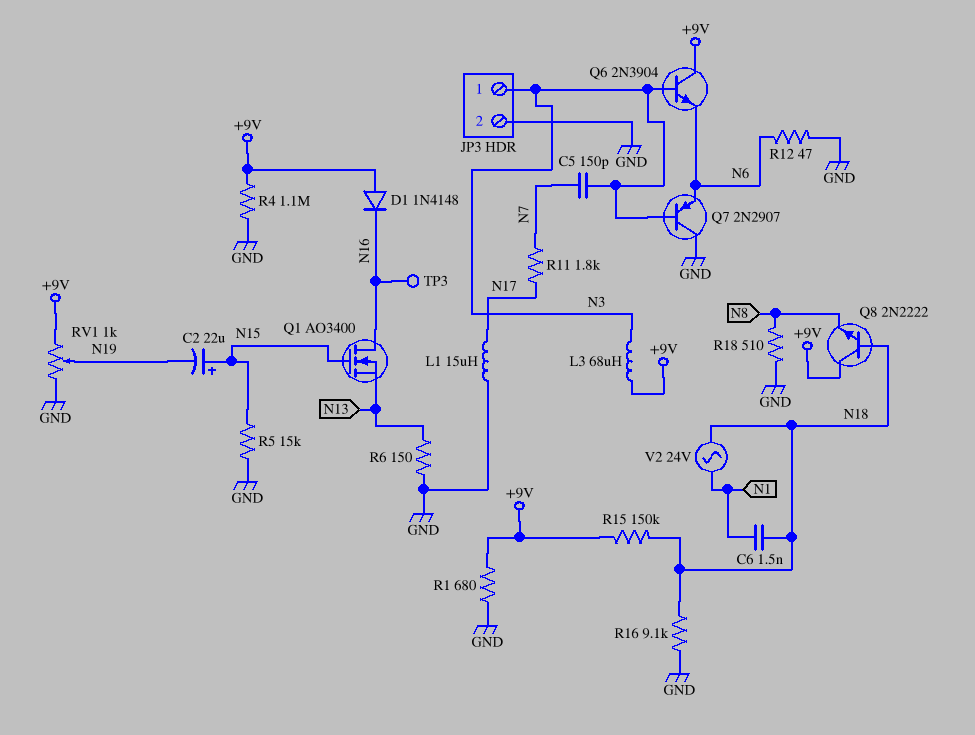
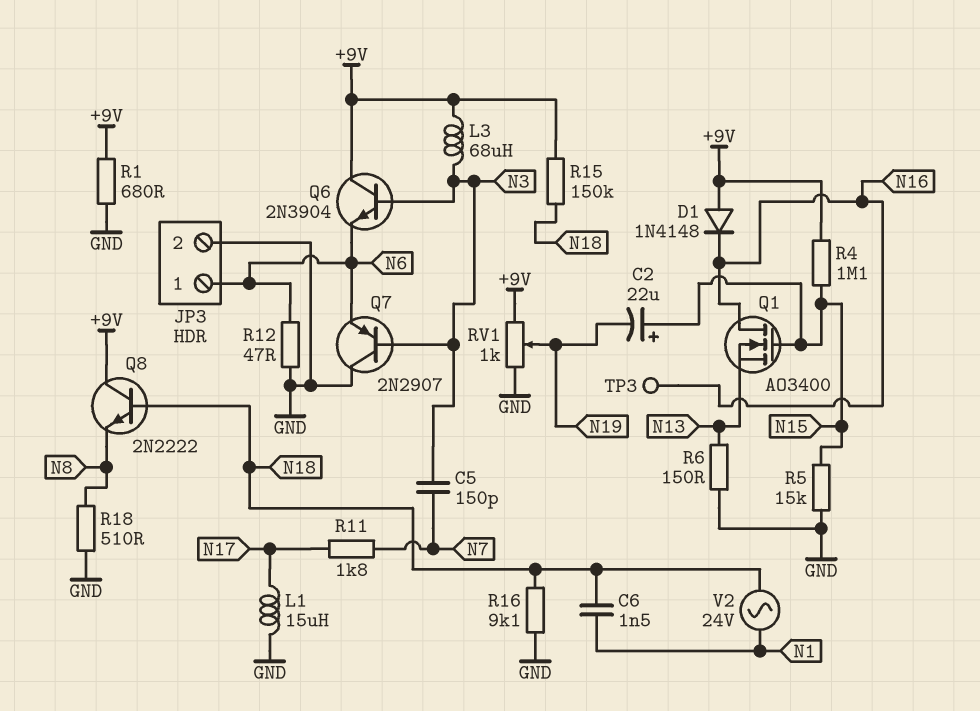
JP3 pin 1: N3 -> N6
R4: 1.1M (+9V, GND) -> 1.1M (+9V, N15)

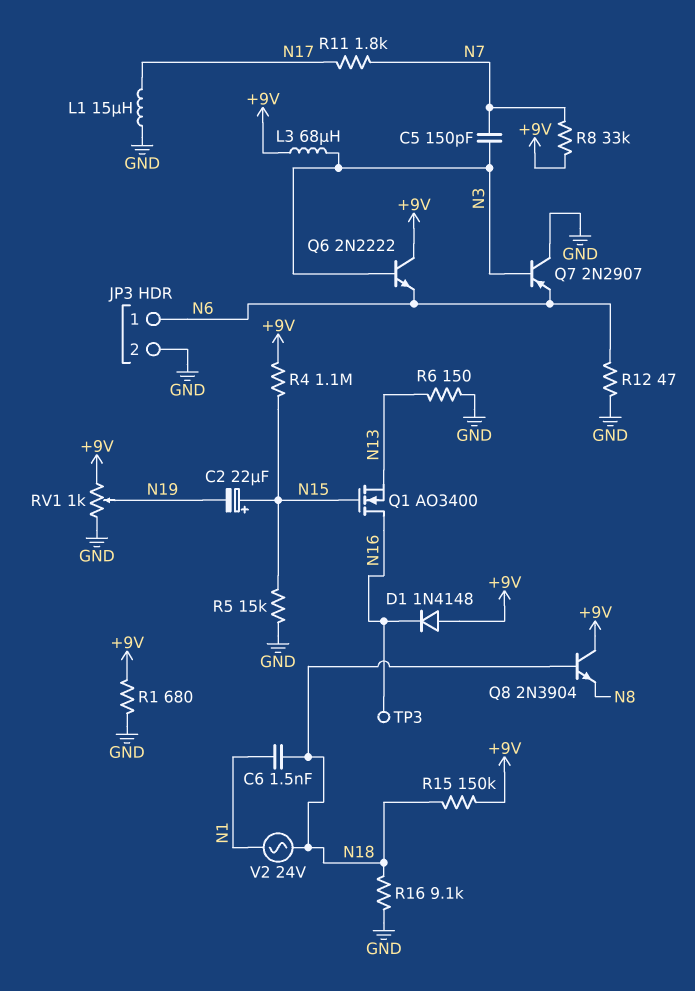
Q6: NPN 2N3904 (B N3, C +9V, E N6) -> NPN 2N2222 (B N3, C +9V, E N6)
Q8: NPN 2N2222 (B N18, C +9V, E N8) -> NPN 2N3904 (B N18, C +9V, E N8)
R8: none -> 33k (+9V, N7)
R18: 510 (GND, N8) -> none

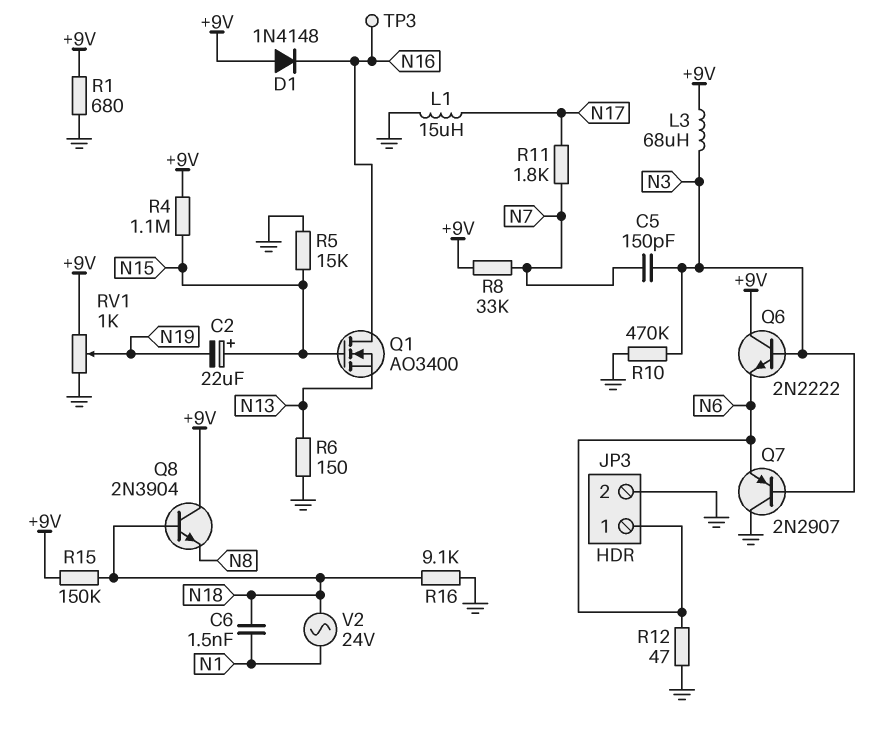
R10: none -> 470k (GND, N3)

